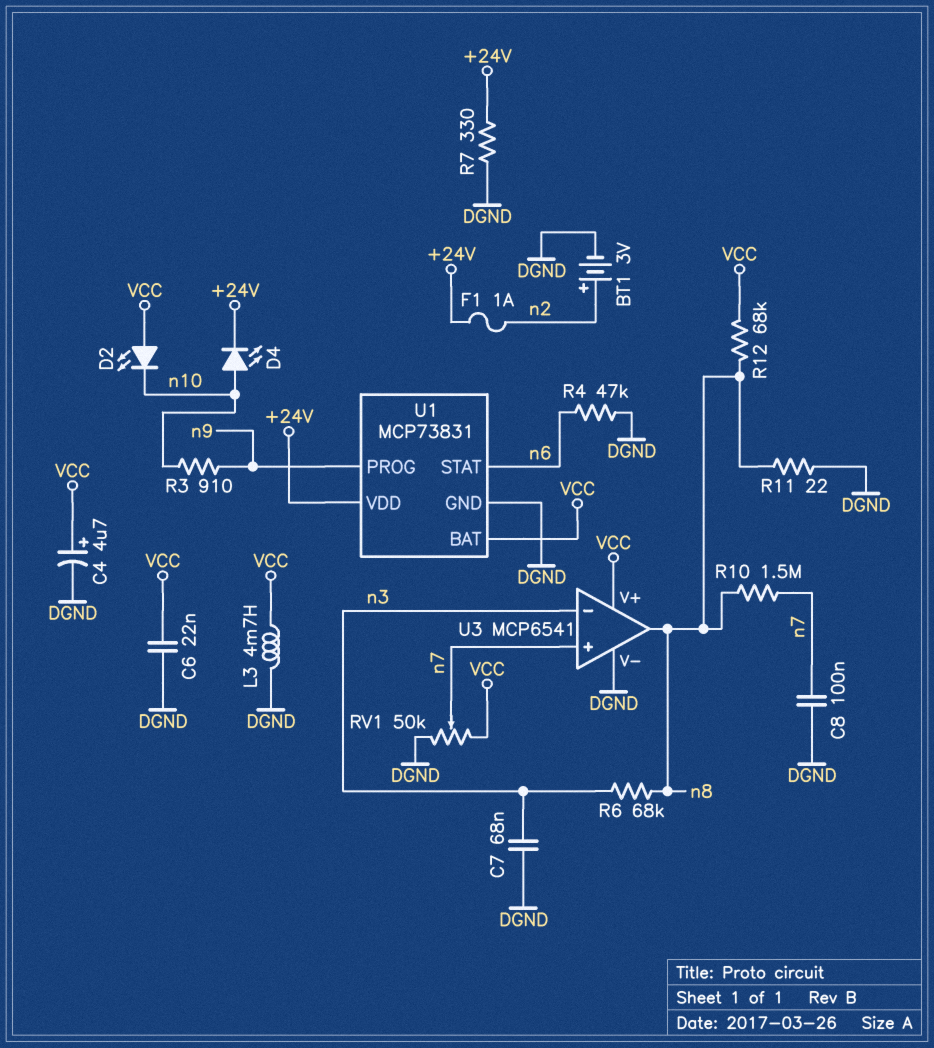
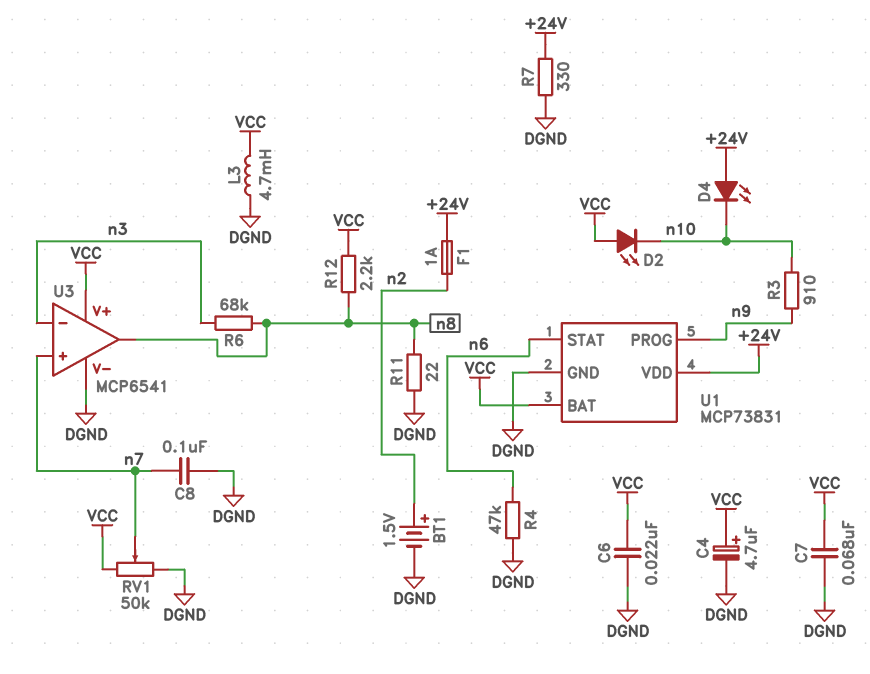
BT1: 3V (plus n2, minus DGND) -> 1.5V (plus n2, minus DGND)
C7: 68nF (DGND, n3) -> 68nF (DGND, VCC)
D4: LED (A n10, K +24V) -> LED (A +24V, K n10)
R10: 1.5M (n7, n8) -> none
R12: 68k (VCC, n8) -> 2.2k (VCC, n8)

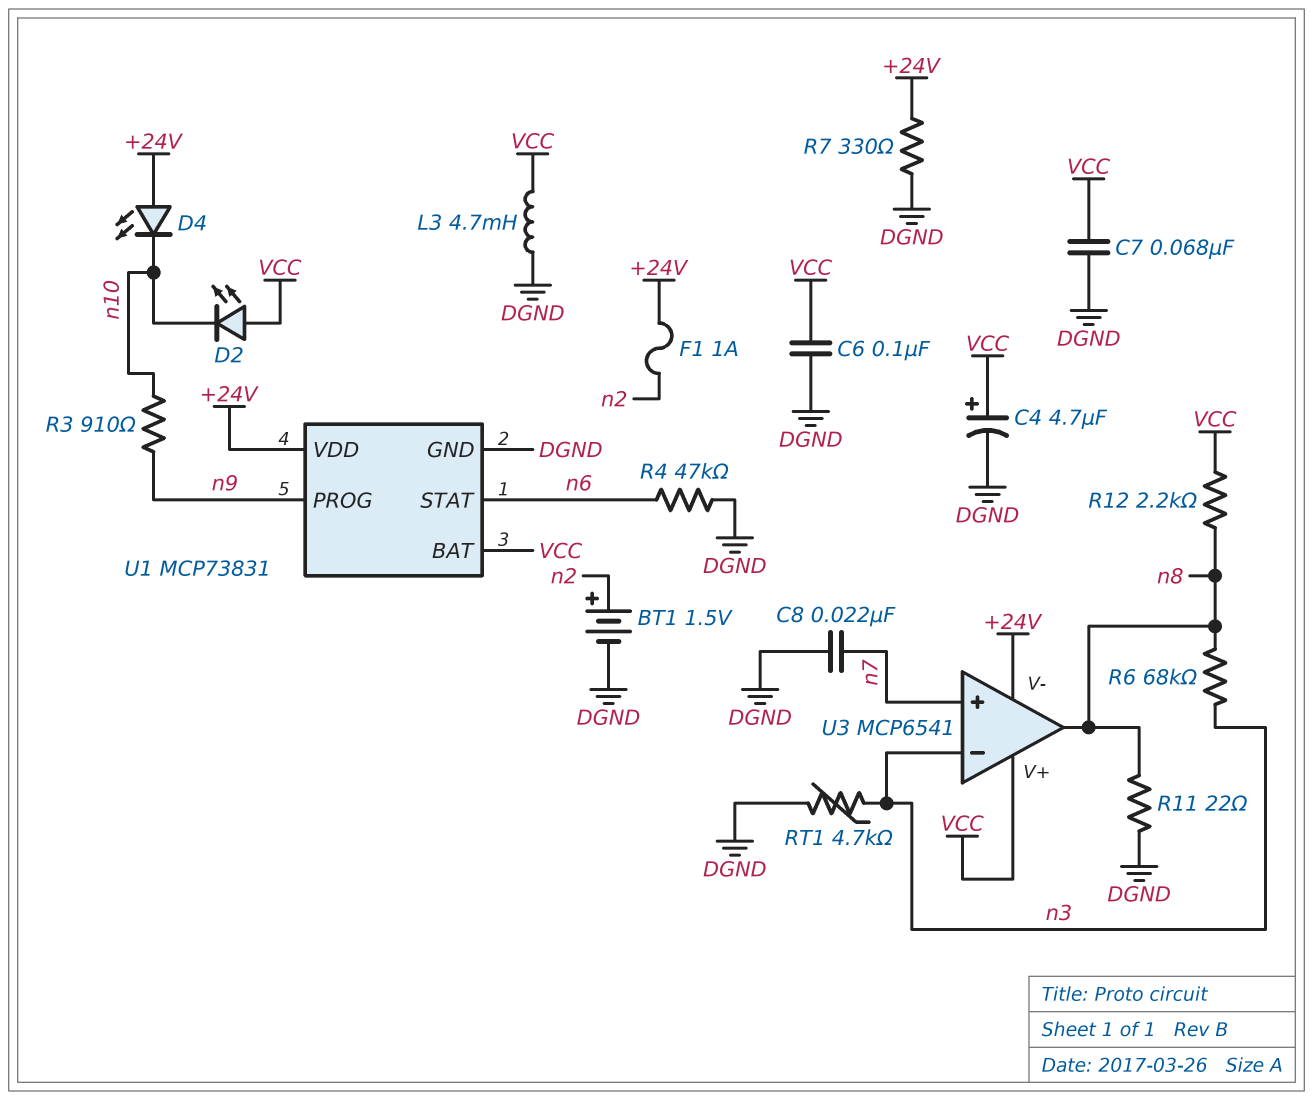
C6: 22nF (DGND, VCC) -> 100nF (DGND, VCC)
C8: 100nF (DGND, n7) -> 22nF (DGND, n7)
RT1: none -> 4.7k (DGND, n3)
RV1: 50k (DGND, VCC, wiper n7) -> none
U3 pin V-: DGND -> +24V

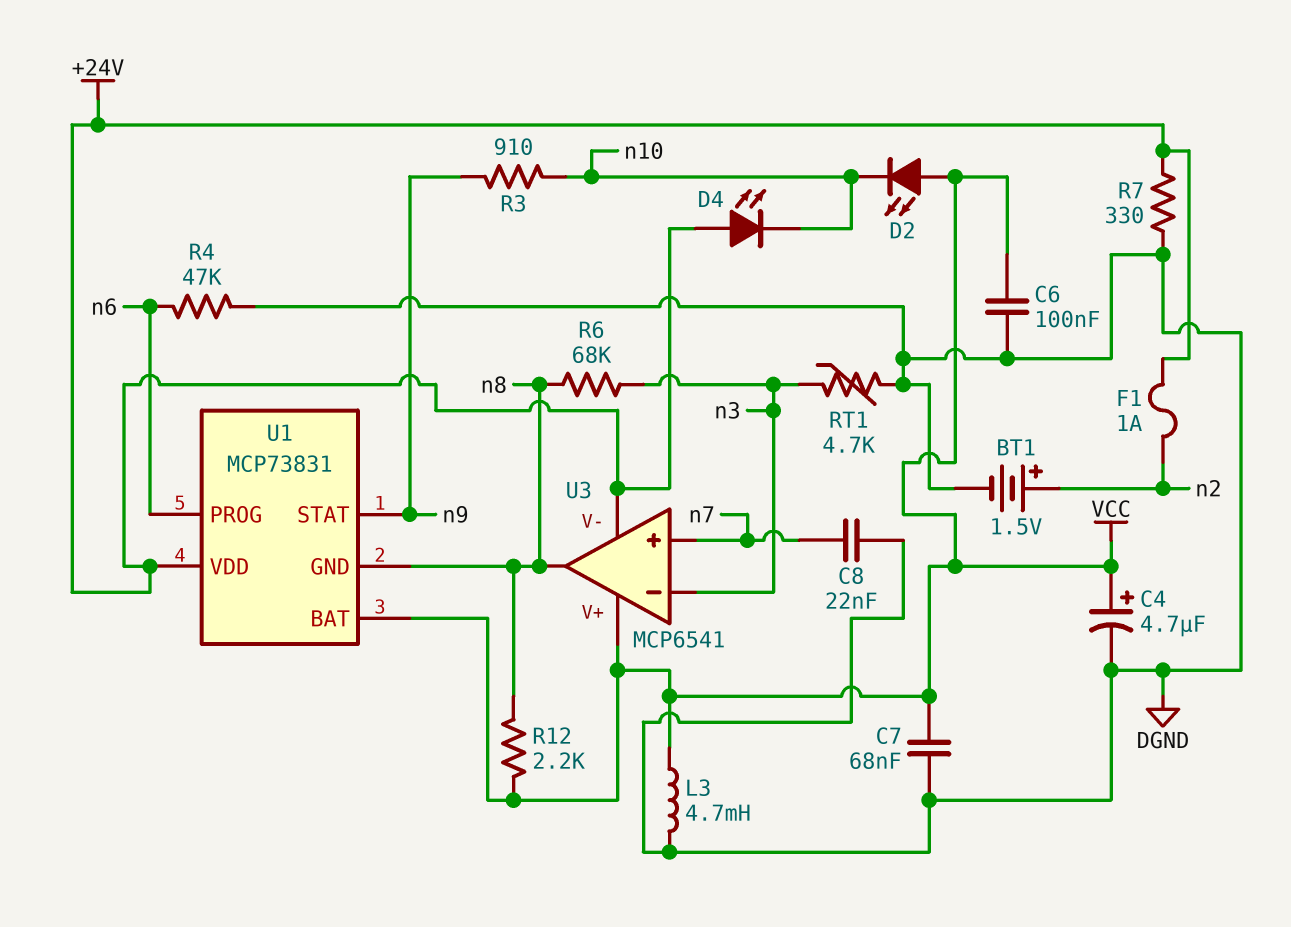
R11: 22 (DGND, n8) -> none
U1 pin GND: DGND -> n8
U1 pin PROG: n9 -> n6
U1 pin STAT: n6 -> n9

